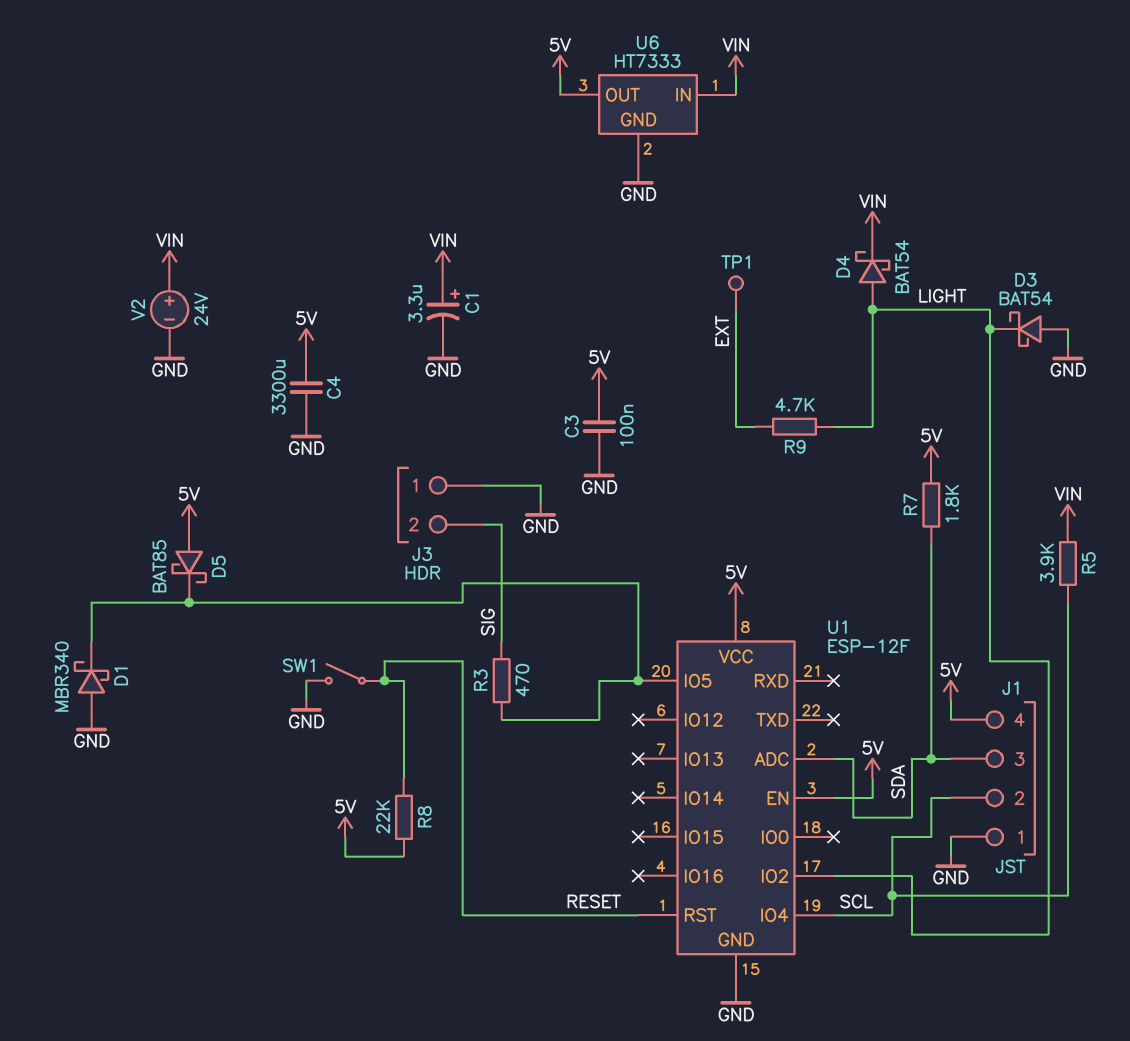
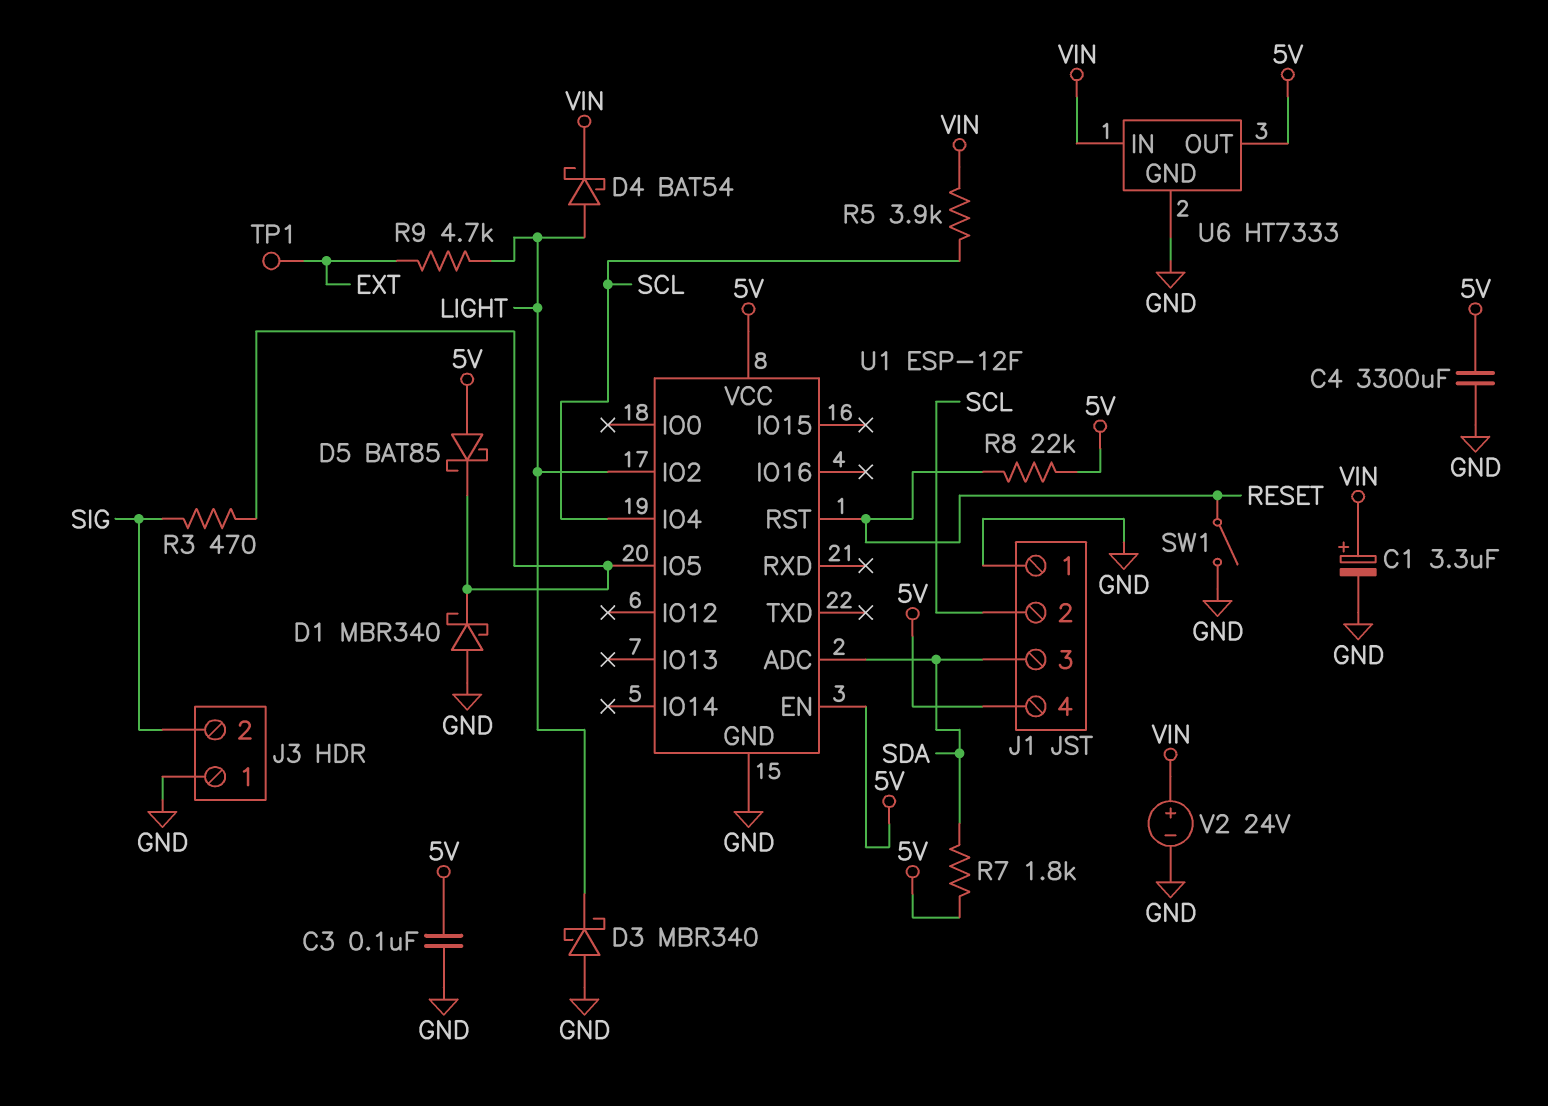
D3: schottky BAT54 (A GND, K LIGHT) -> schottky MBR340 (A GND, K LIGHT)

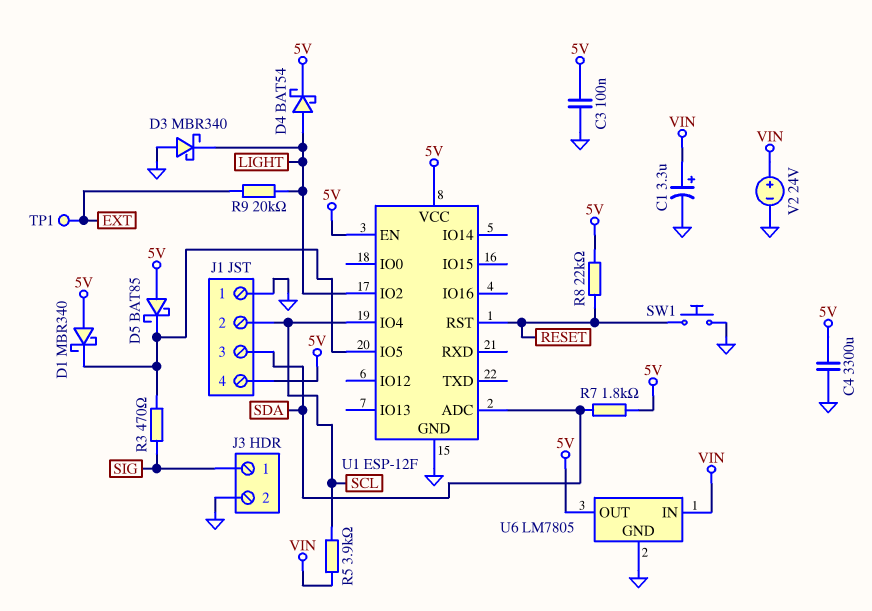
D1: schottky MBR340 (A GND, K U1/IO5) -> schottky MBR340 (A 5V, K U1/IO5)
D4: schottky BAT54 (A LIGHT, K VIN) -> schottky BAT54 (A LIGHT, K 5V)
J3 pin 1: GND -> SIG
J3 pin 2: SIG -> GND
R9: 4.7k (EXT, LIGHT) -> 20k (EXT, LIGHT)
SW1: switch (GND, RESET) -> button (GND, RESET)
U6: HT7333 -> LM7805

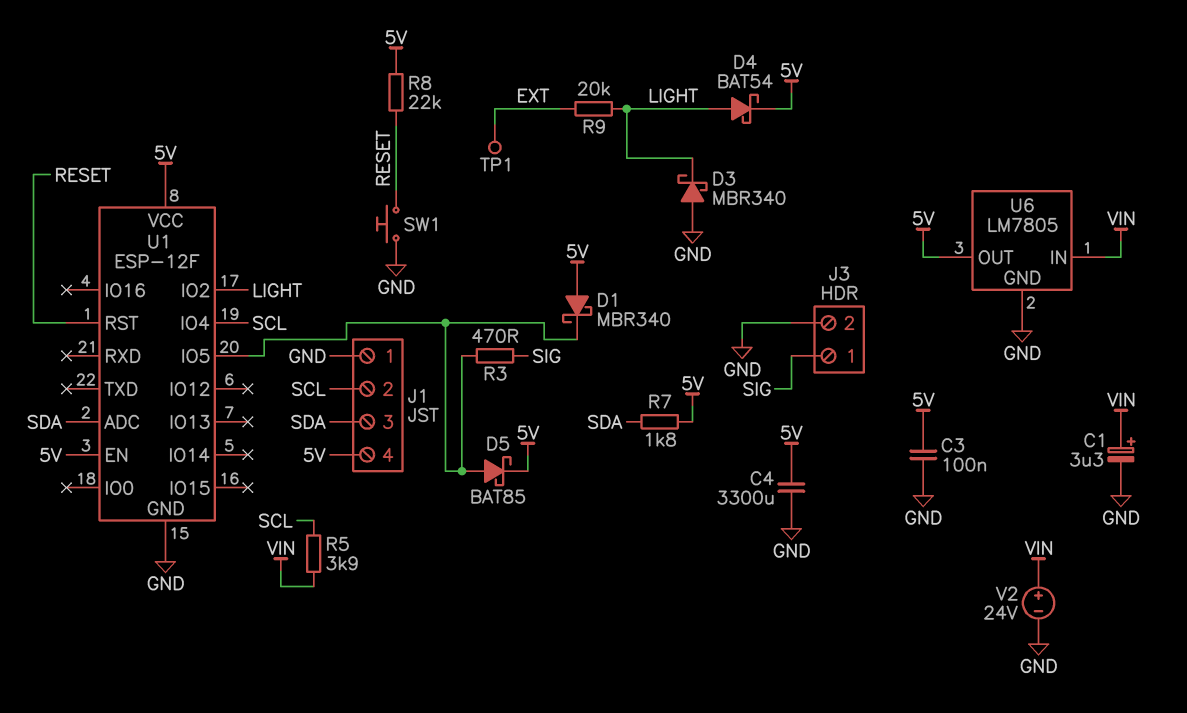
D5: schottky BAT85 (A 5V, K U1/IO5) -> schottky BAT85 (A U1/IO5, K 5V)

